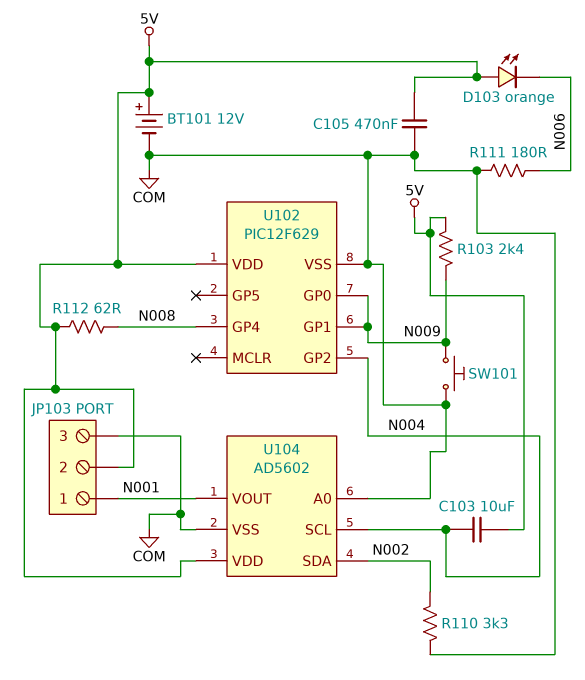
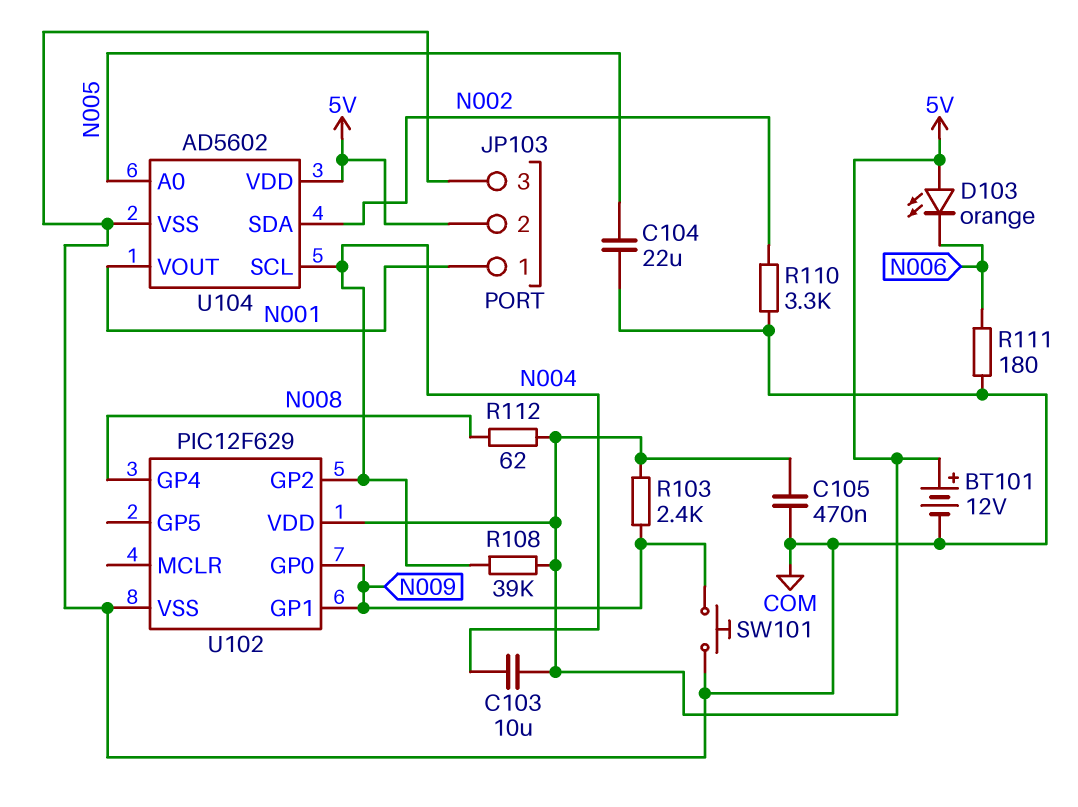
C104: none -> 22uF (COM, N005)
R108: none -> 39k (5V, N004)
U104 pin A0: COM -> N005

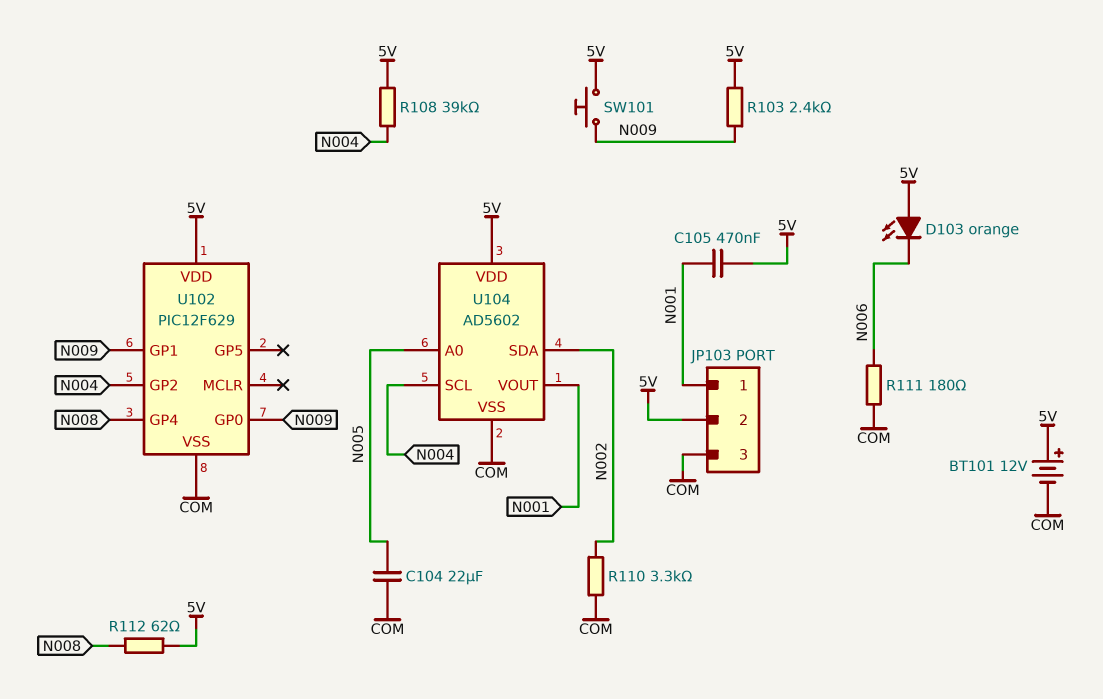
C103: 10uF (5V, N004) -> none
C105: 470nF (5V, COM) -> 470nF (5V, N001)
SW101: button (COM, N009) -> button (5V, N009)

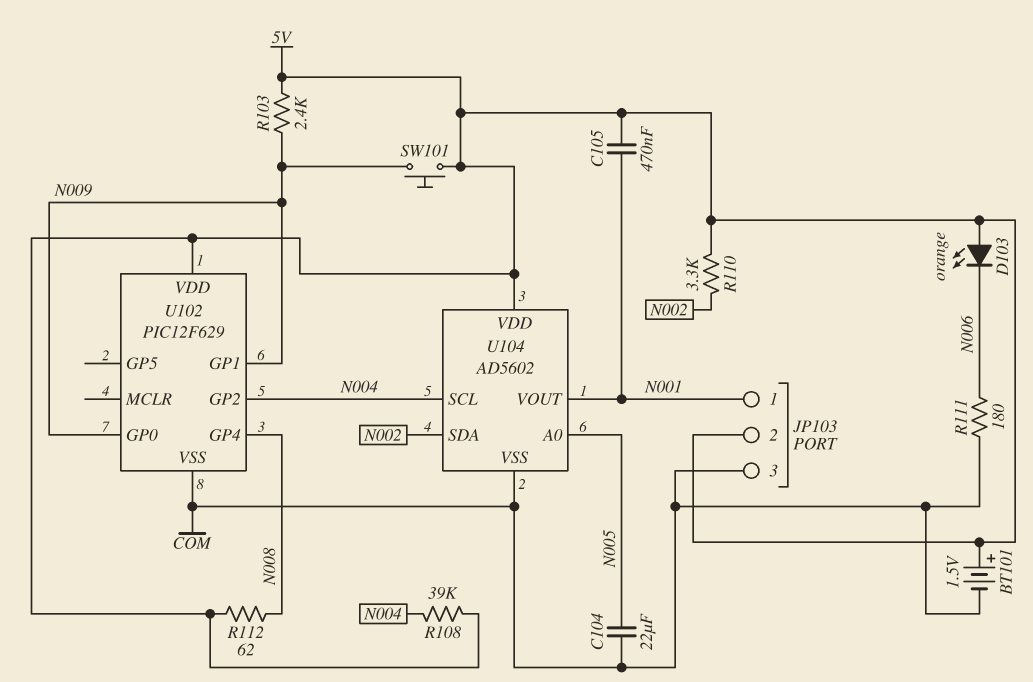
BT101: 12V (plus 5V, minus COM) -> 1.5V (plus 5V, minus COM)
R110: 3.3k (COM, N002) -> 3.3k (5V, N002)

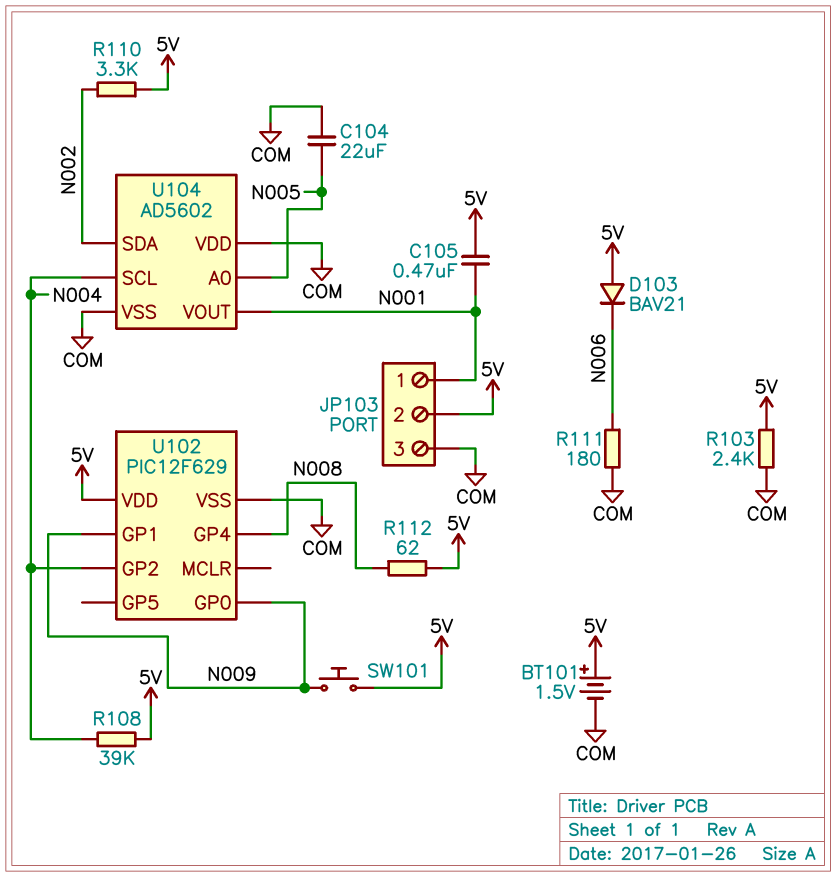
D103: LED orange (A 5V, K N006) -> diode BAV21 (A 5V, K N006)
R103: 2.4k (5V, N009) -> 2.4k (5V, COM)
U104 pin VDD: 5V -> COM

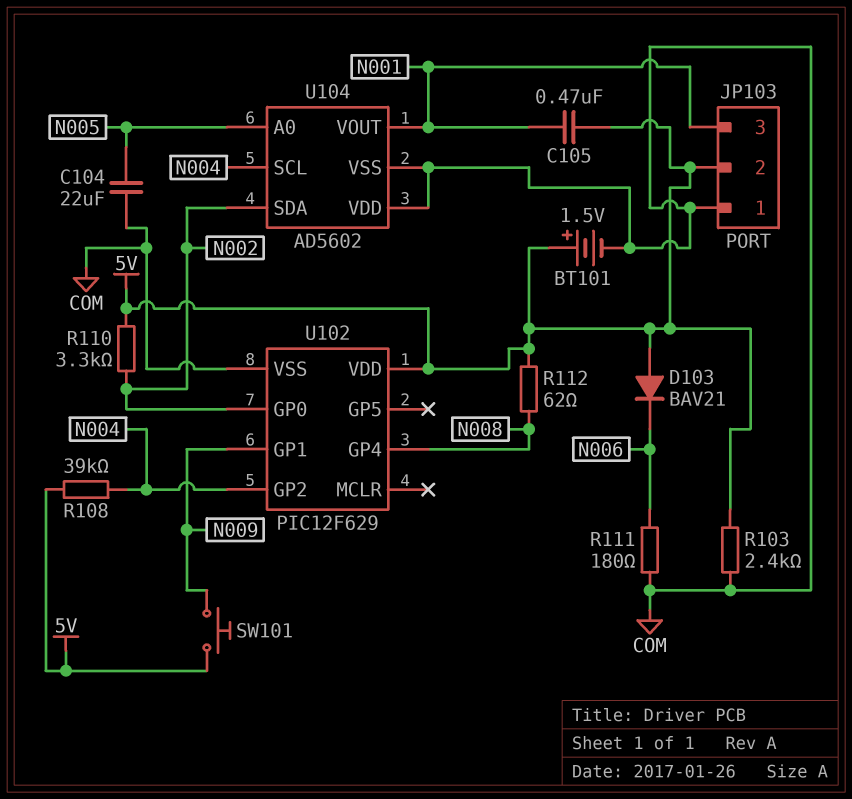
JP103 pin 1: N001 -> COM
JP103 pin 3: COM -> N001
U102 pin GP0: N009 -> N002

